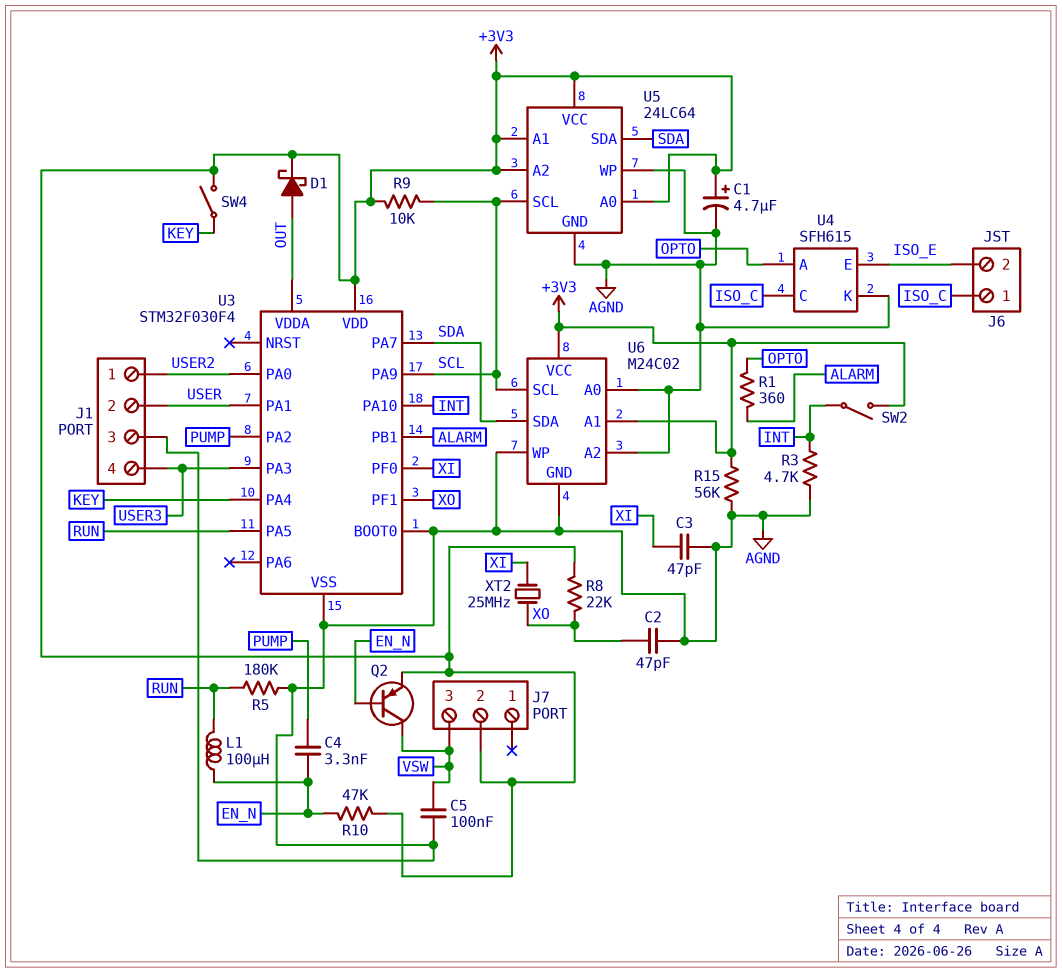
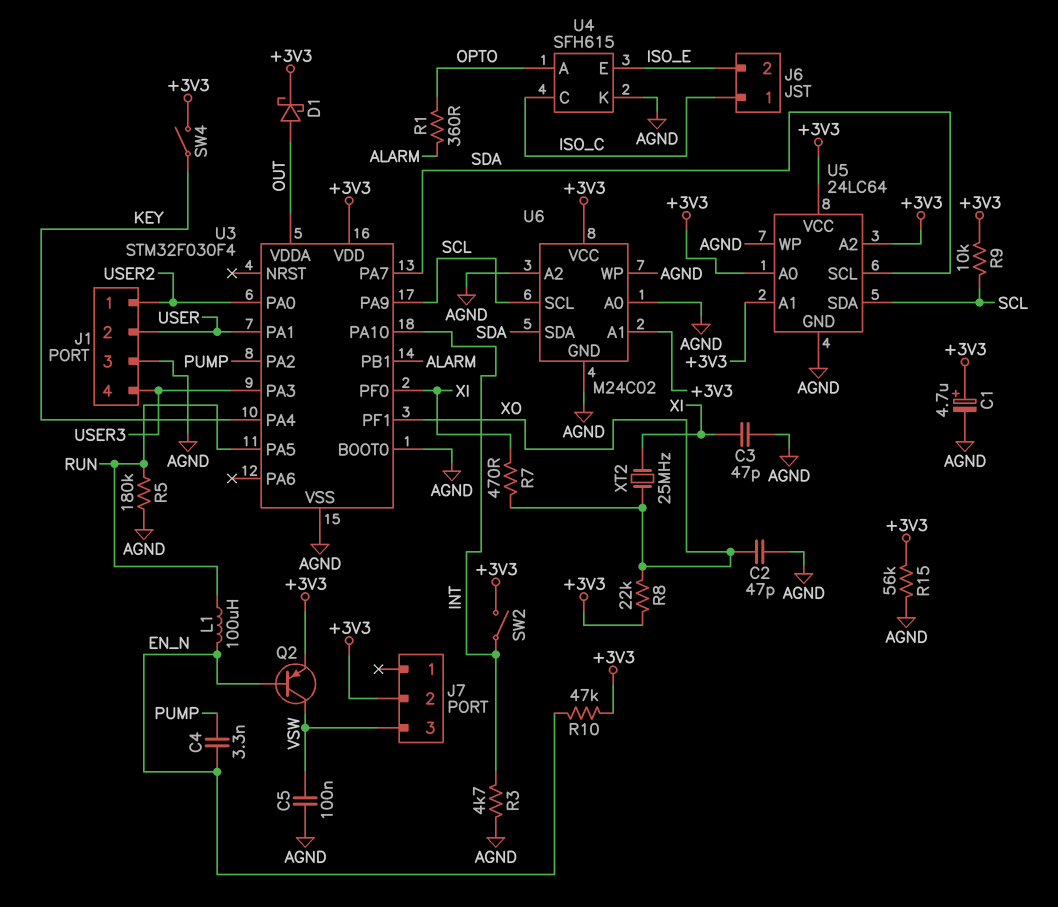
R7: none -> 470 (XI, XO)
U5 pin SCL: SCL -> SDA
U5 pin SDA: SDA -> SCL

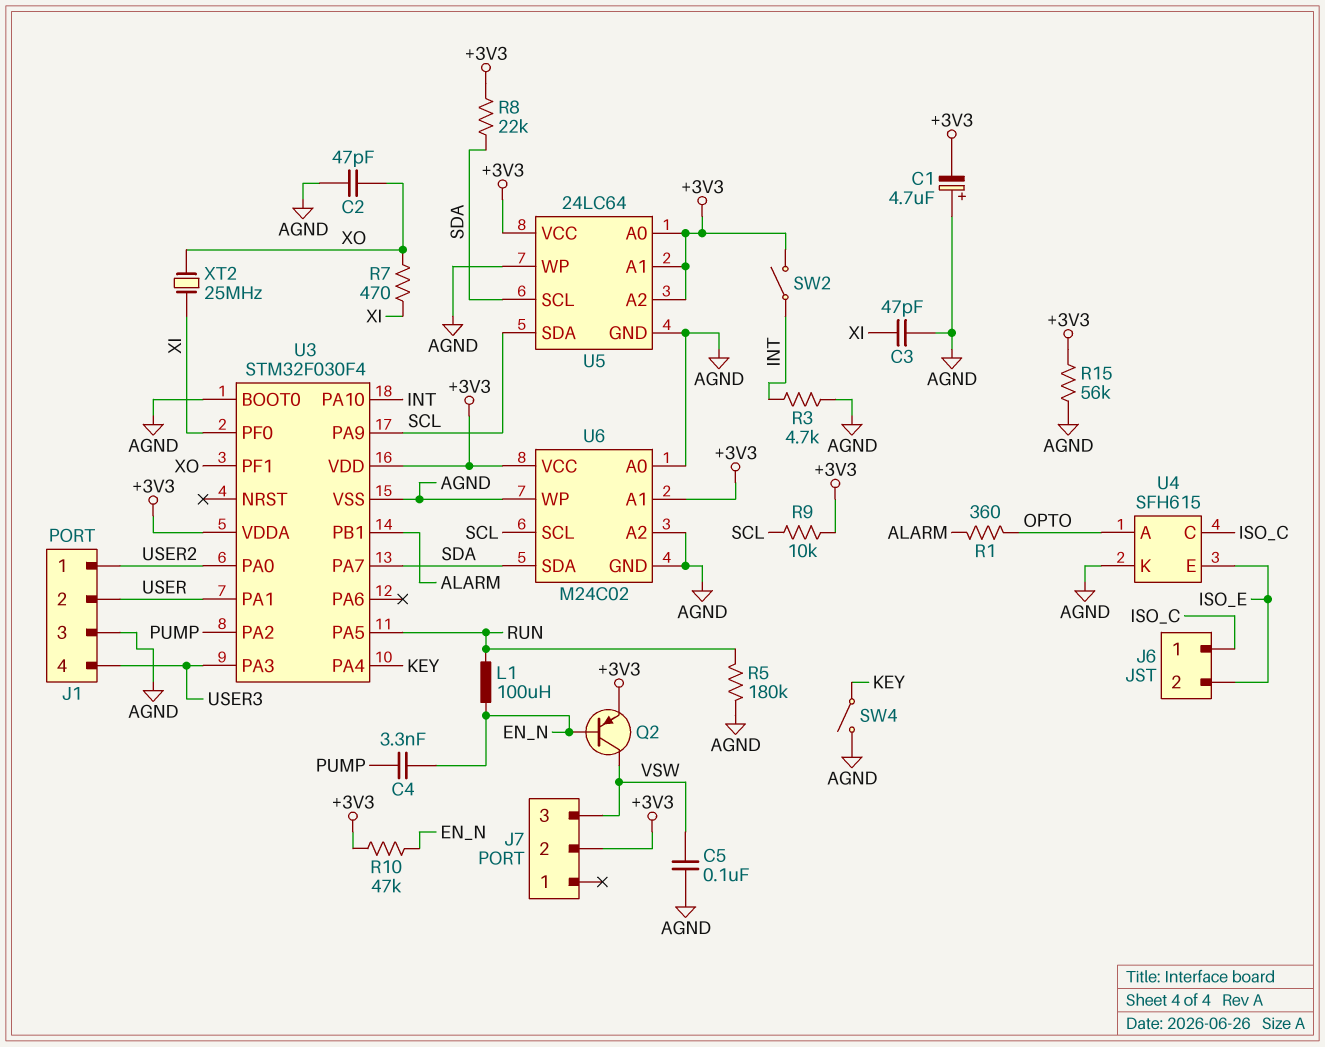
C1: 4.7uF (plus +3V3, minus AGND) -> 4.7uF (plus AGND, minus +3V3)
D1: schottky (A OUT, K +3V3) -> none
R8: 22k (+3V3, XO) -> 22k (+3V3, SDA)
SW4: switch (+3V3, KEY) -> switch (AGND, KEY)
U3 pin VDDA: OUT -> +3V3

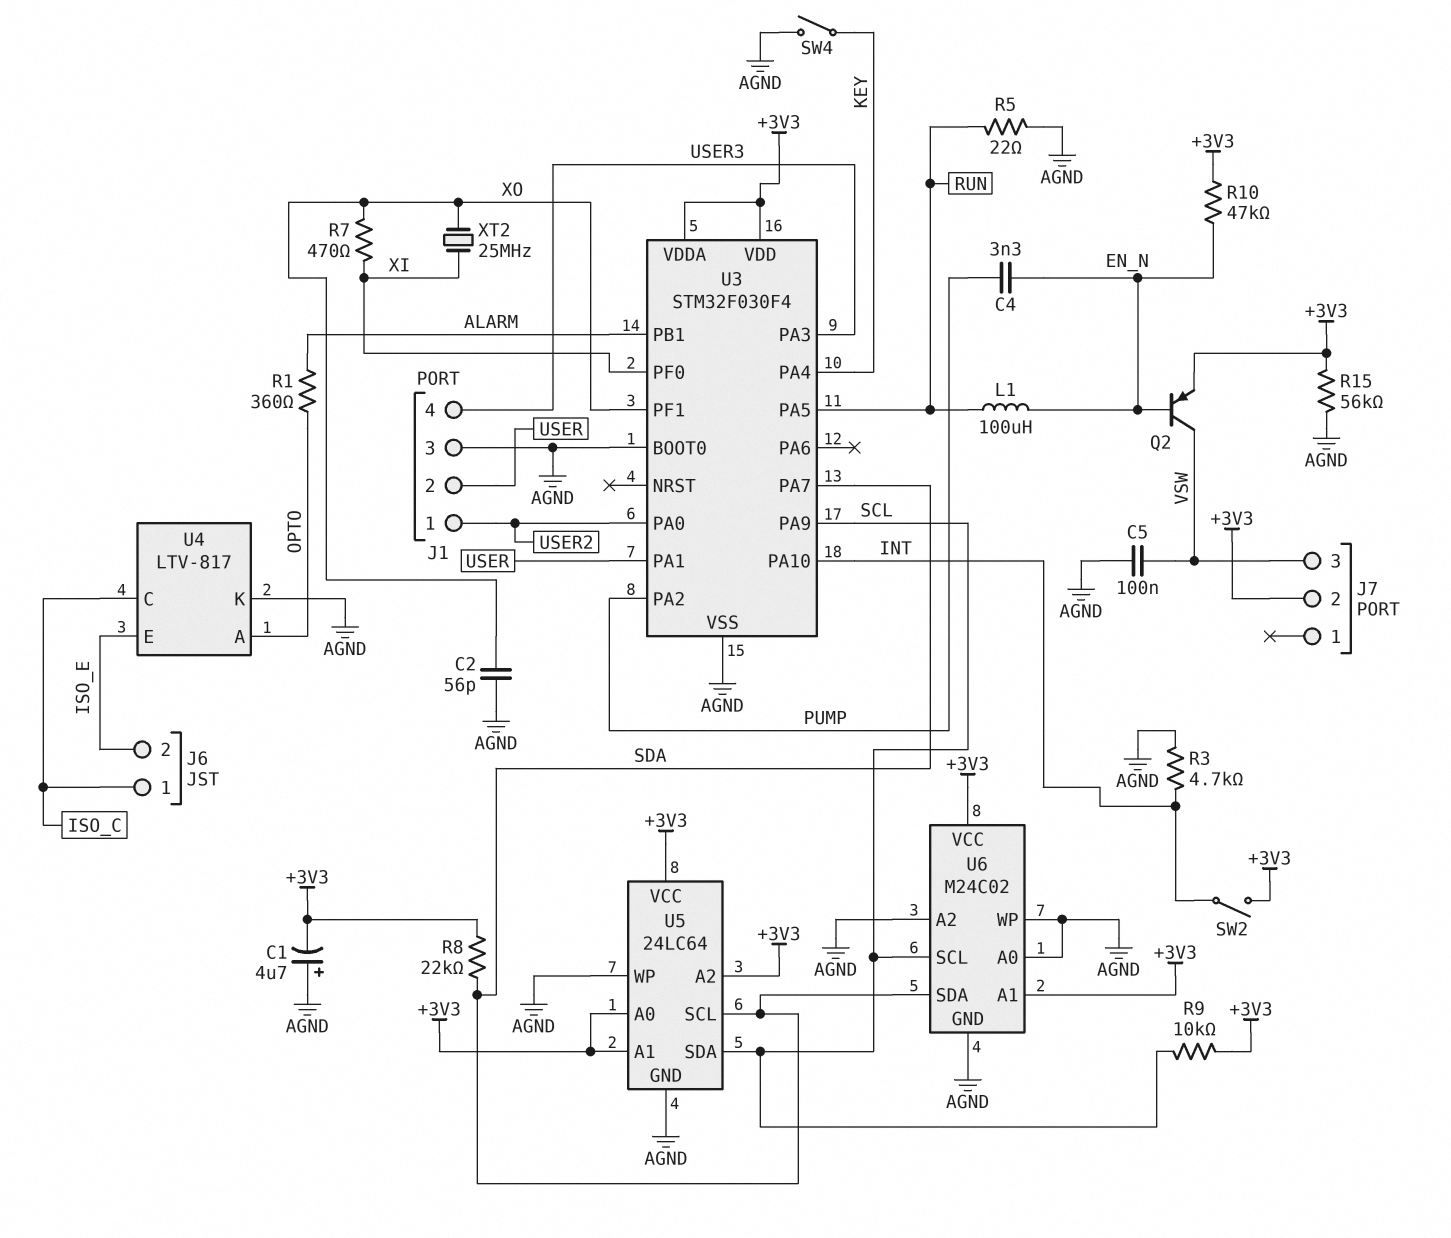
C2: 47pF (AGND, XO) -> 56pF (AGND, XO)
C3: 47pF (AGND, XI) -> none
R5: 180k (AGND, RUN) -> 22 (AGND, RUN)
U4: SFH615 -> LTV-817

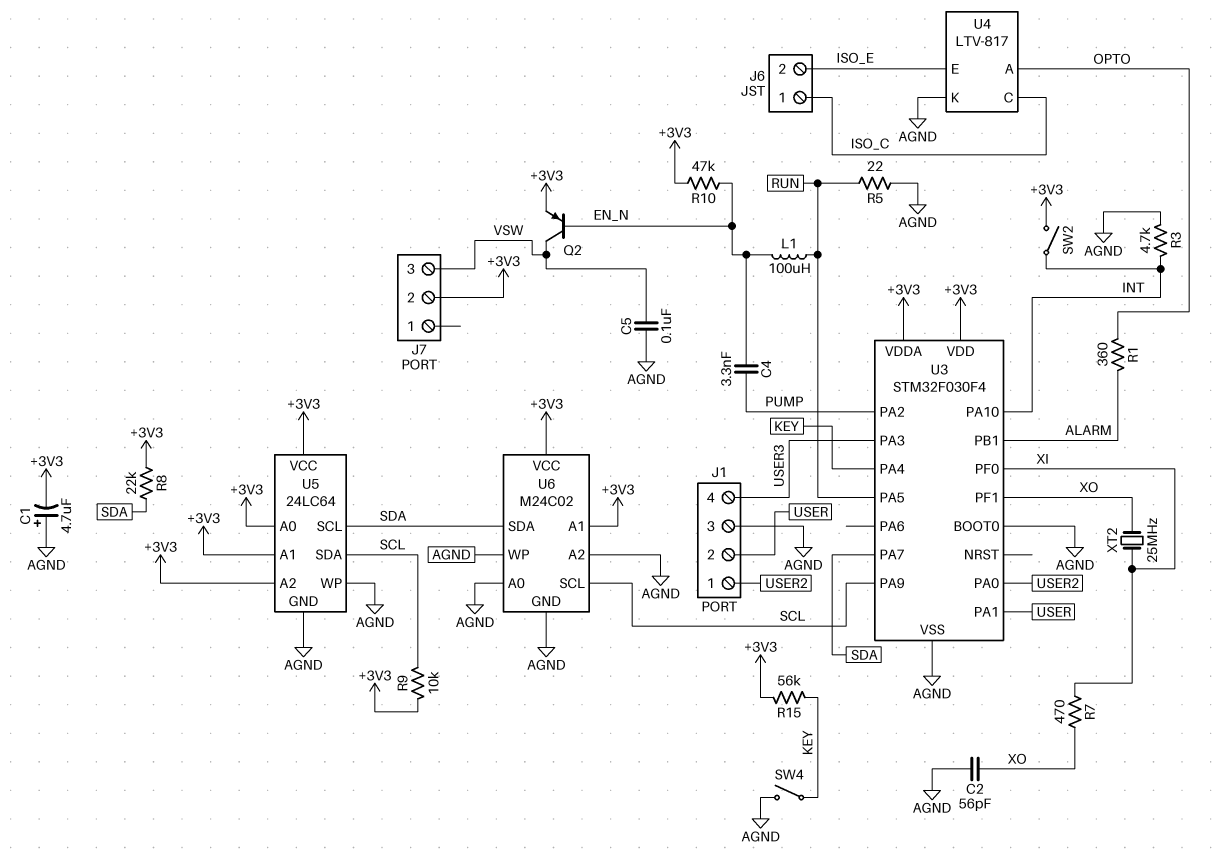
R15: 56k (+3V3, AGND) -> 56k (+3V3, KEY)

